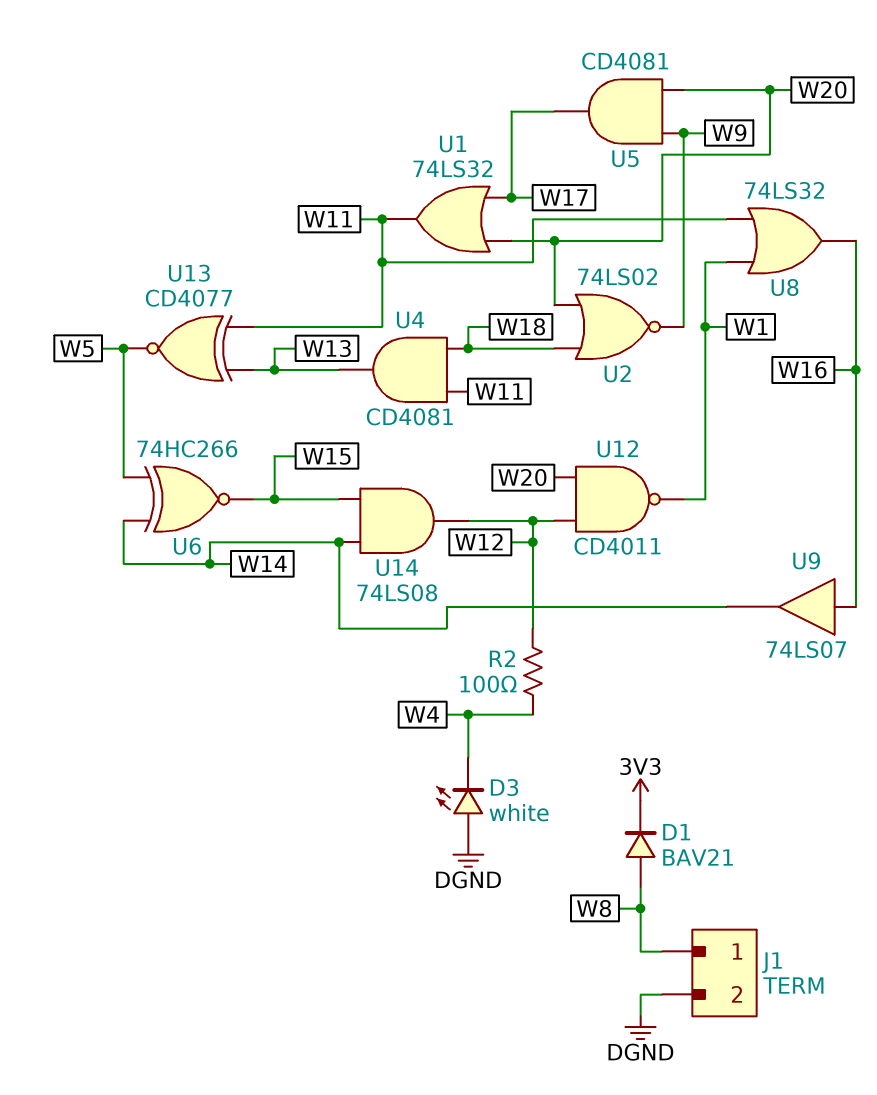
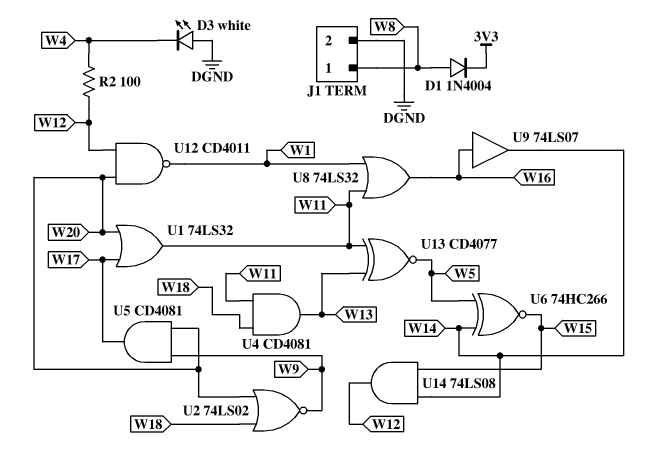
D1: diode BAV21 (A W8, K 3V3) -> diode 1N4004 (A W8, K 3V3)

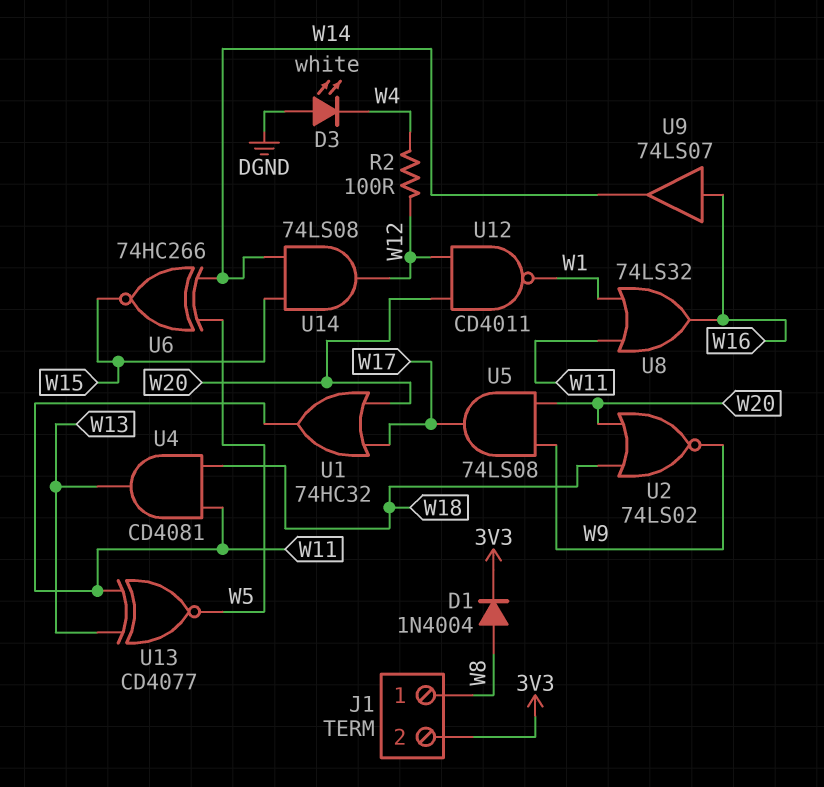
J1 pin 2: DGND -> 3V3
U1: OR 74LS32 (in W17, in W20, out W11) -> OR 74HC32 (in W17, in W20, out W11)
U5: AND CD4081 (in W9, in W20, out W17) -> AND 74LS08 (in W9, in W20, out W17)

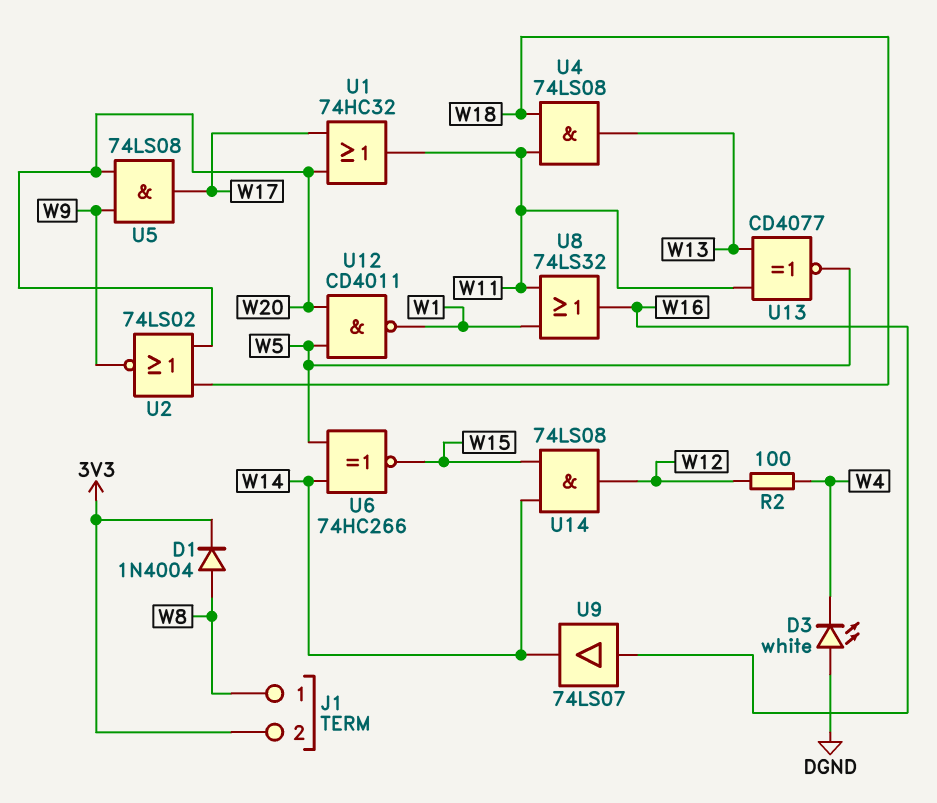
U4: AND CD4081 (in W11, in W18, out W13) -> AND 74LS08 (in W11, in W18, out W13)
U12: NAND CD4011 (in W12, in W20, out W1) -> NAND CD4011 (in W5, in W20, out W1)

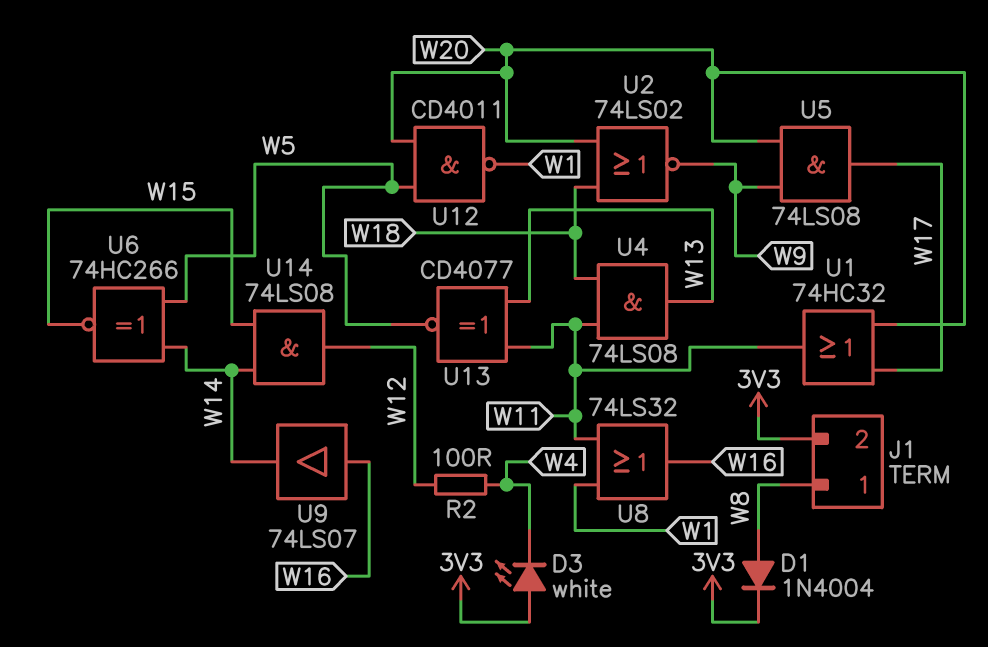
D3: LED white (A DGND, K W4) -> LED white (A 3V3, K W4)

